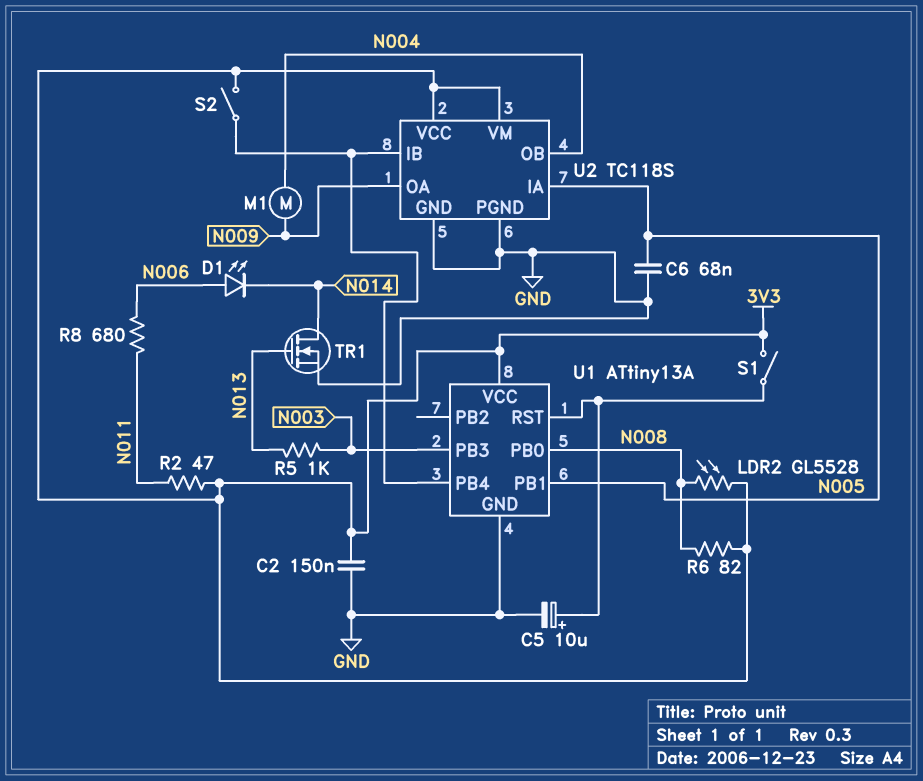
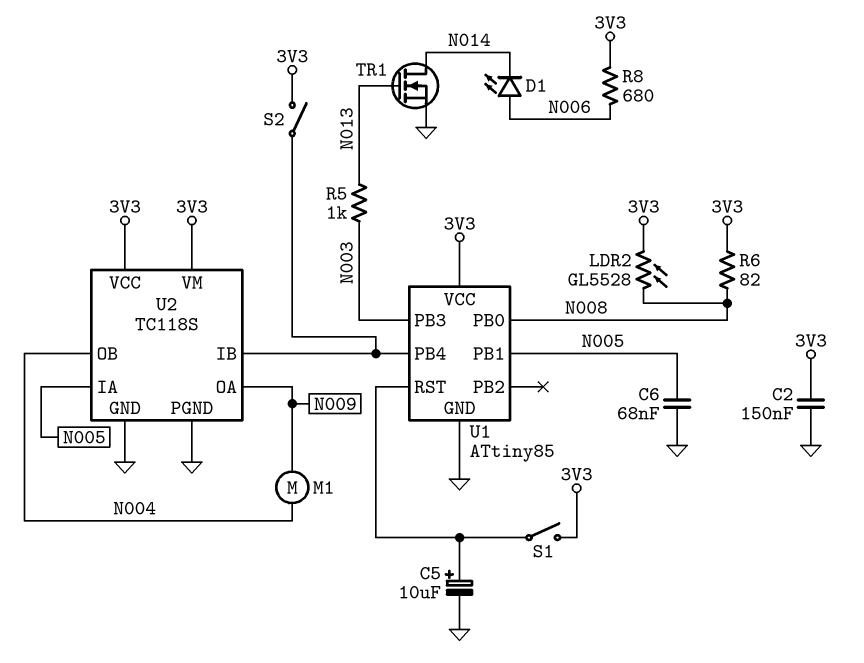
R2: 47 (3V3, N011) -> none
R8: 680 (N006, N011) -> 680 (3V3, N006)
U1: ATtiny13A -> ATtiny85

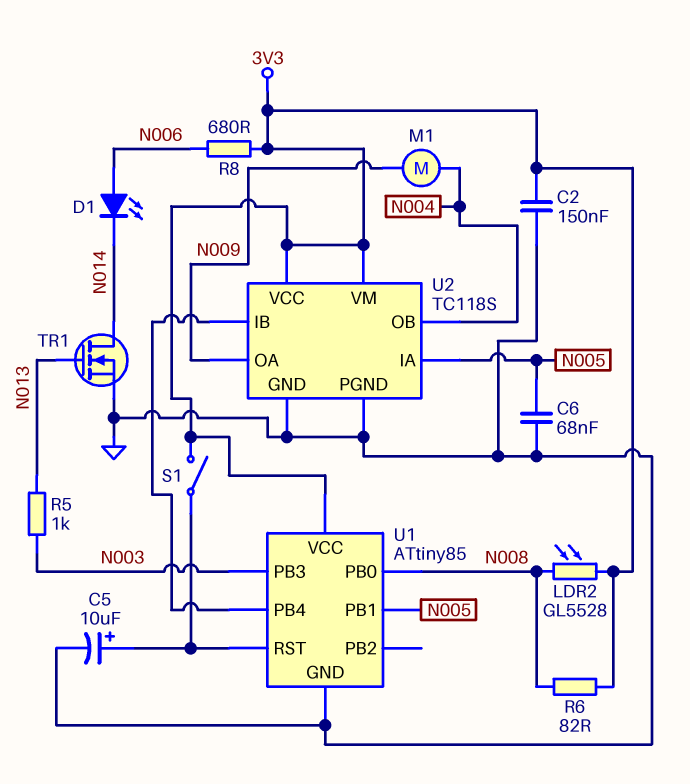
S2: switch (3V3, U1/PB4) -> none

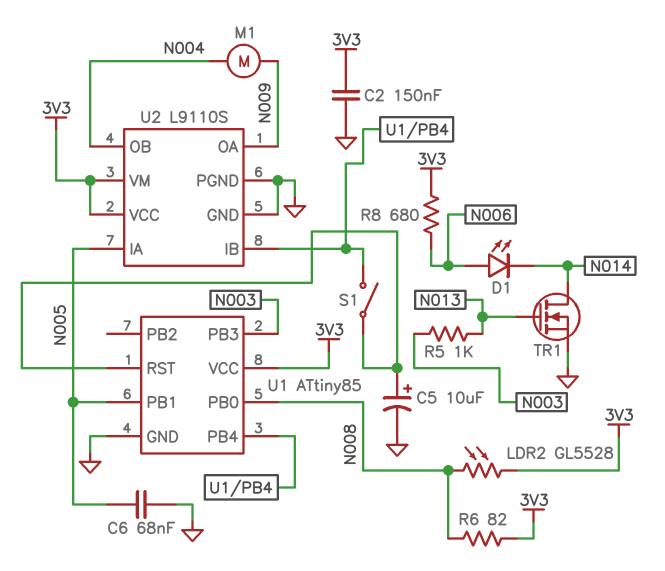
S1: switch (3V3, U1/RST) -> switch (U1/PB4, U1/RST)
U2: TC118S -> L9110S

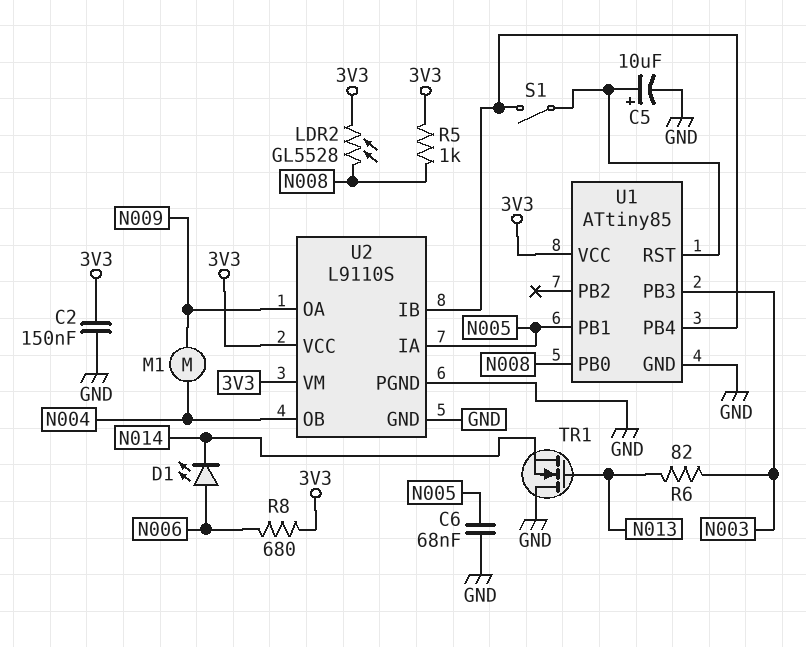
R5: 1k (N003, N013) -> 1k (3V3, N008)
R6: 82 (3V3, N008) -> 82 (N003, N013)
TR1: NMOS (G N013, D N014, S GND) -> NMOS (G N013, D GND, S N014)

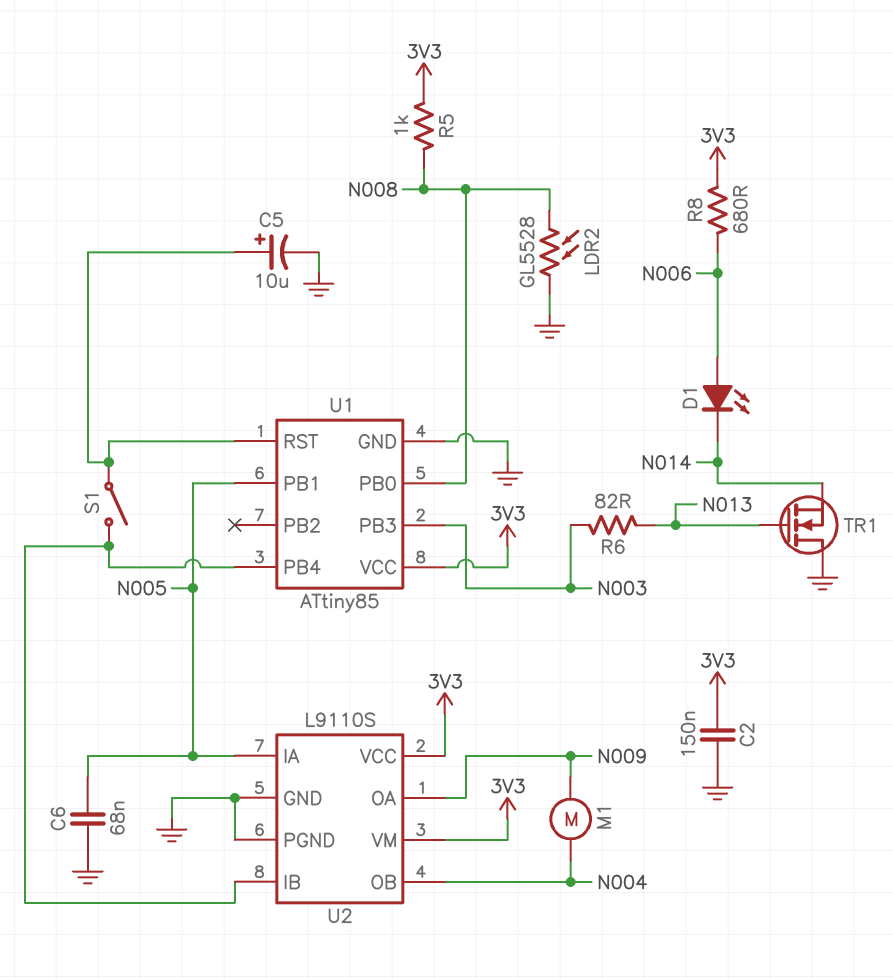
LDR2: GL5528 (3V3, N008) -> GL5528 (GND, N008)

